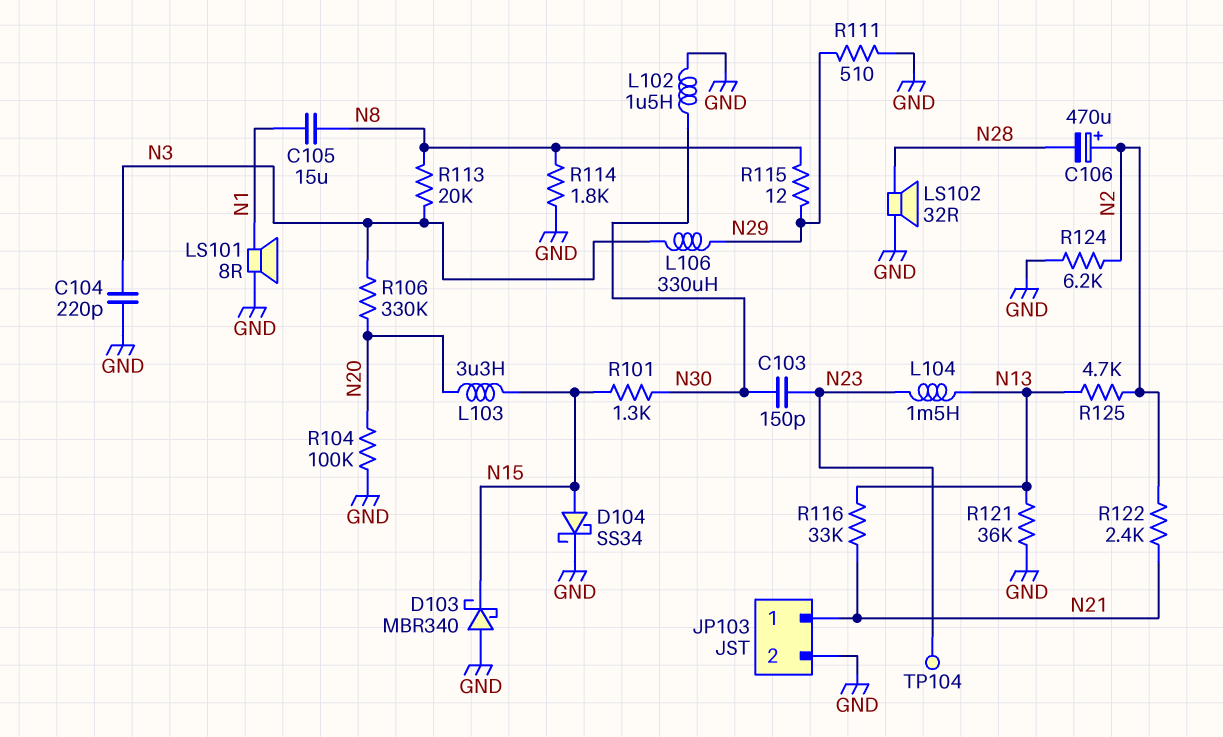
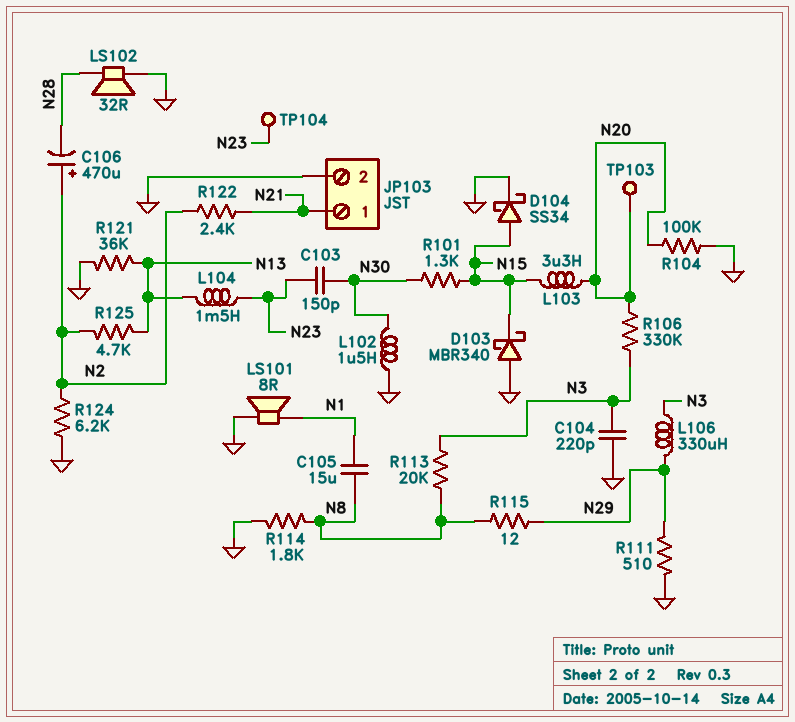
R116: 33k (N13, N21) -> none
TP103: none -> test point (N20)

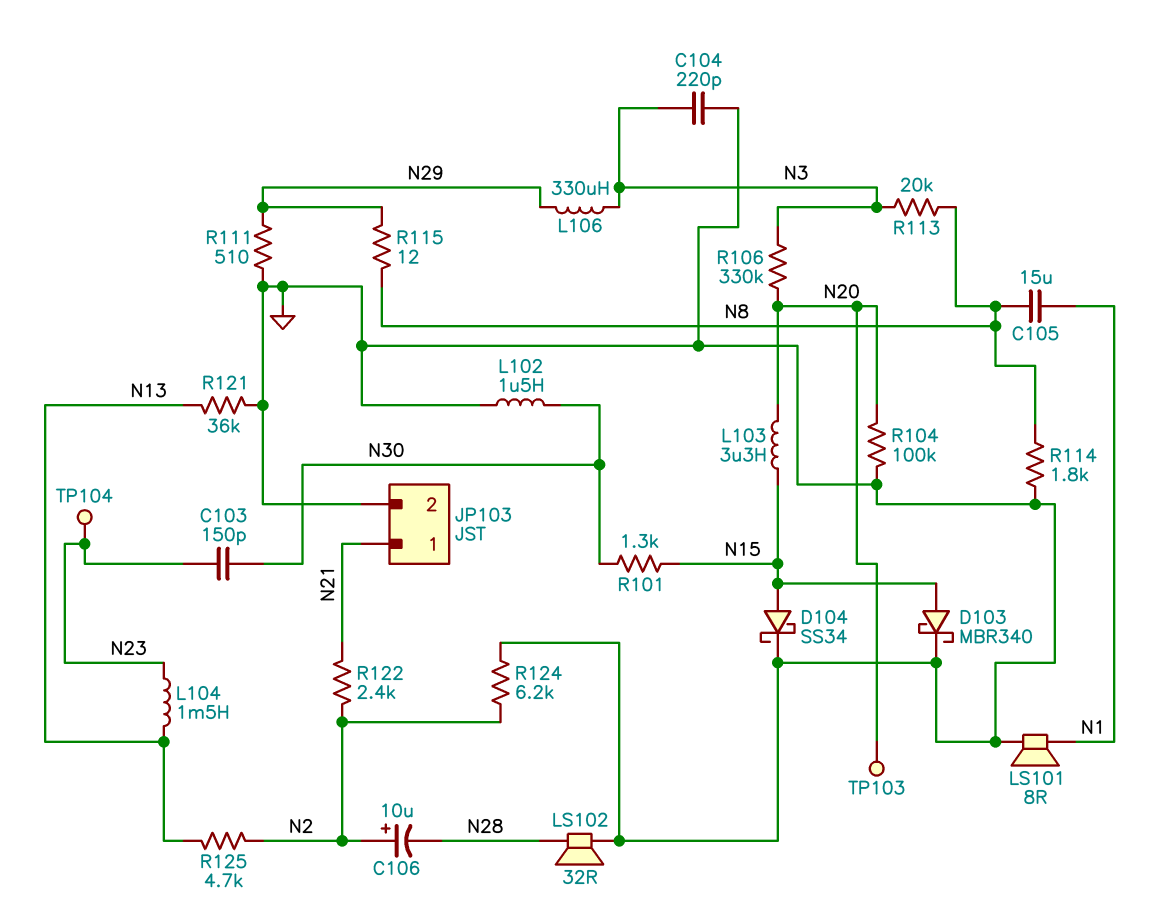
C106: 470uF (plus N2, minus N28) -> 10uF (plus N2, minus N28)
D103: schottky MBR340 (A GND, K N15) -> schottky MBR340 (A N15, K GND)

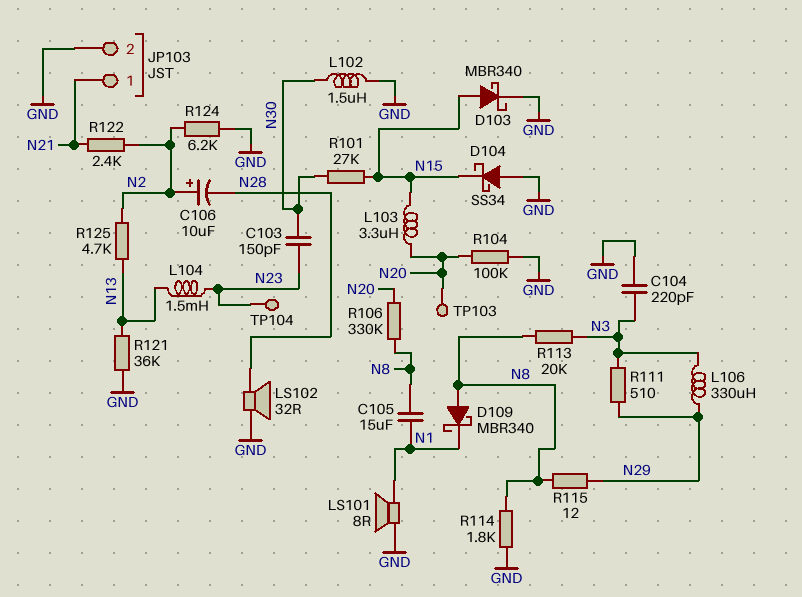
D104: schottky SS34 (A N15, K GND) -> schottky SS34 (A GND, K N15)
D109: none -> schottky MBR340 (A N8, K N1)
R101: 1.3k (N15, N30) -> 27k (N15, N30)
R106: 330k (N3, N20) -> 330k (N8, N20)
R111: 510 (GND, N29) -> 510 (N3, N29)

